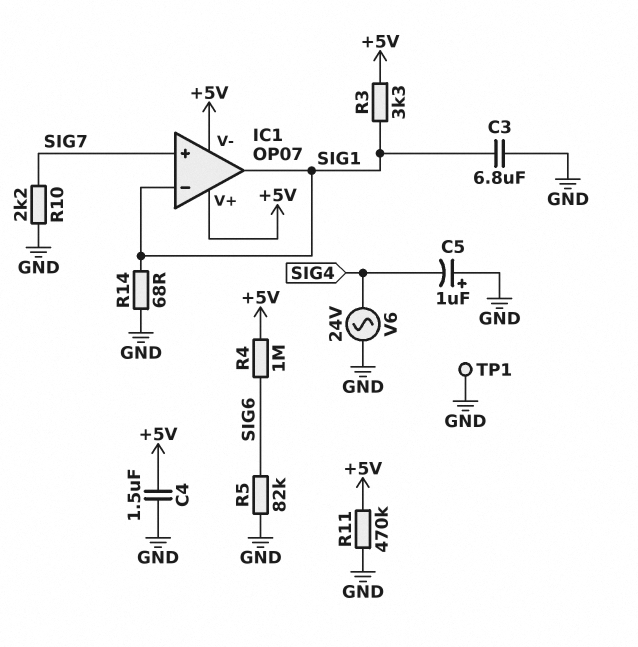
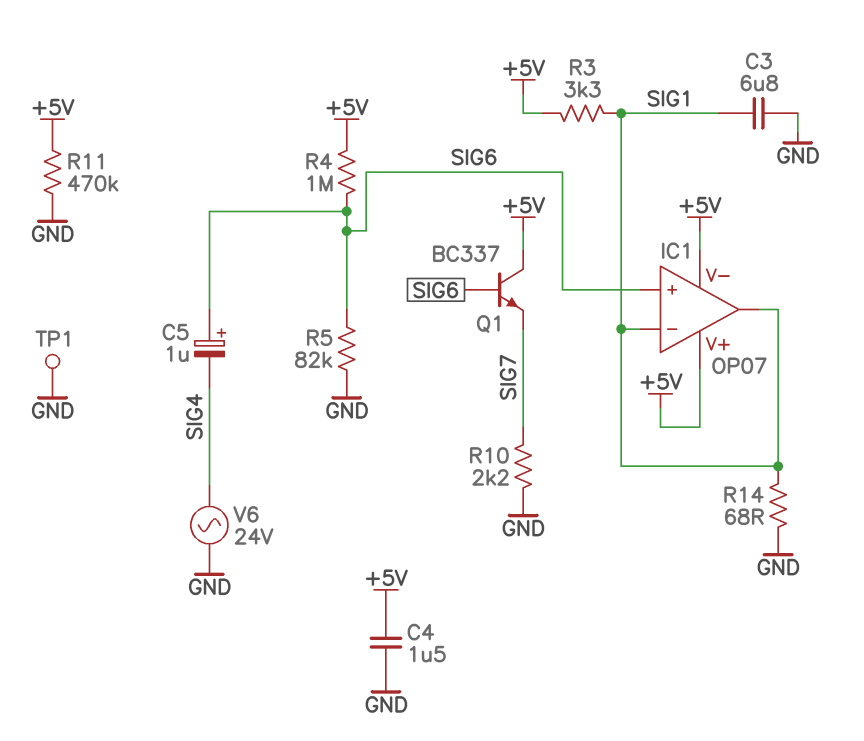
C5: 1uF (plus GND, minus SIG4) -> 1uF (plus SIG6, minus SIG4)
IC1 pin in+: SIG7 -> SIG6
Q1: none -> NPN BC337 (B SIG6, C +5V, E SIG7)

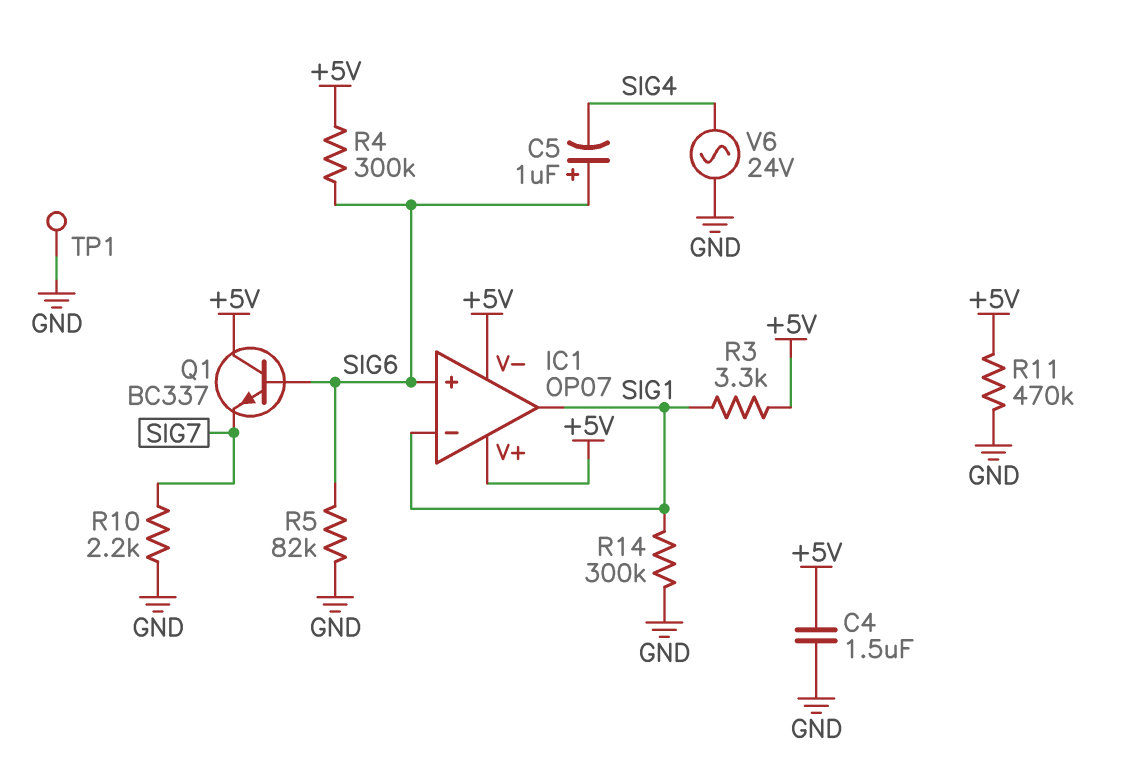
C3: 6.8uF (GND, SIG1) -> none
R4: 1M (+5V, SIG6) -> 300k (+5V, SIG6)
R14: 68 (GND, SIG1) -> 300k (GND, SIG1)

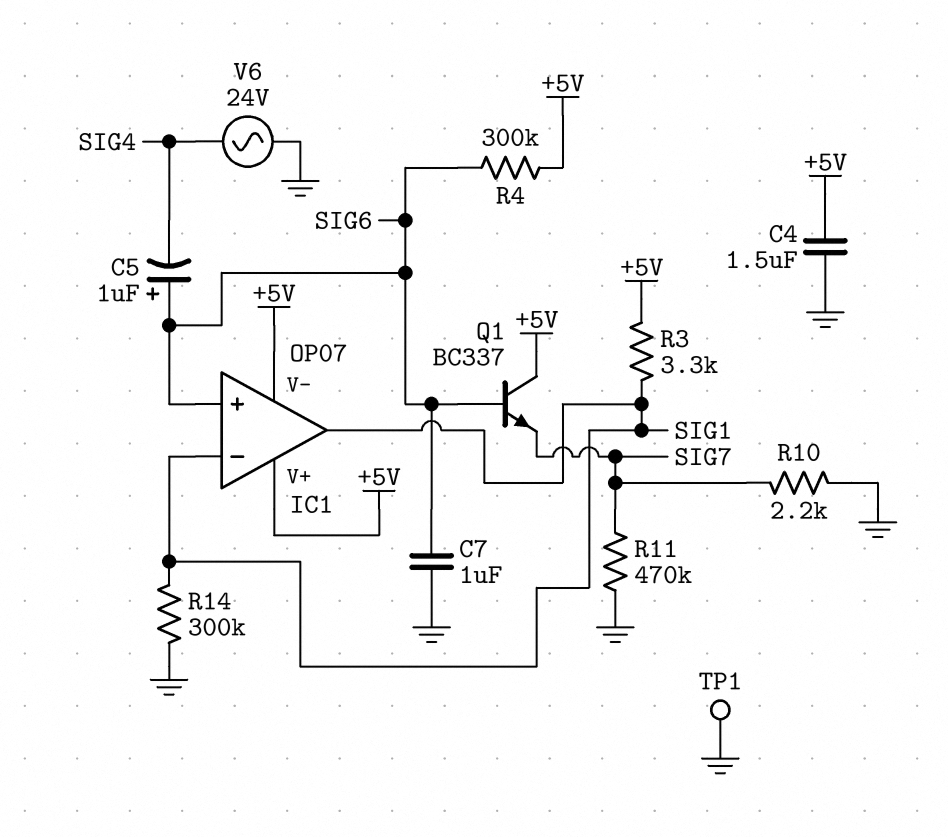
C7: none -> 1uF (GND, SIG6)
R5: 82k (GND, SIG6) -> none
R11: 470k (+5V, GND) -> 470k (GND, SIG7)

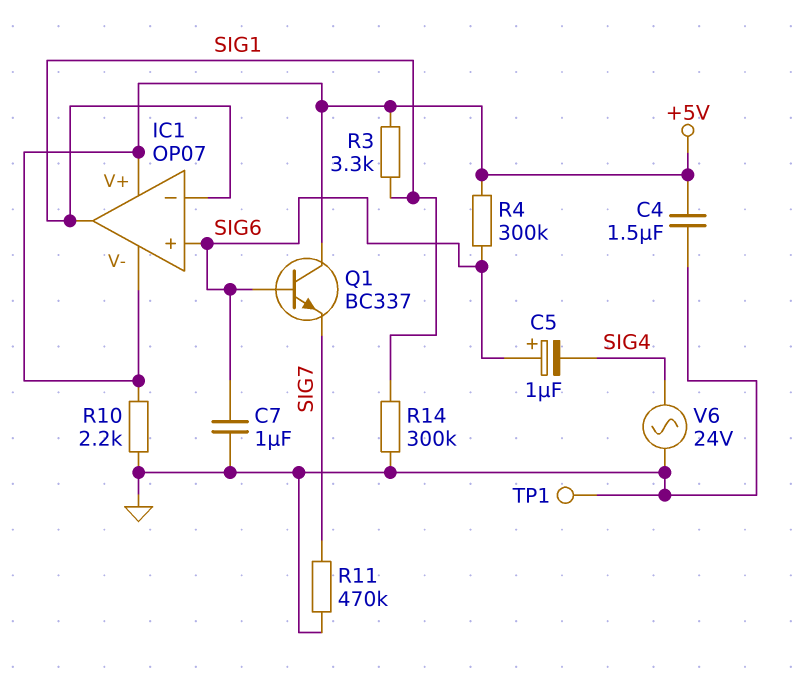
R10: 2.2k (GND, SIG7) -> 2.2k (+5V, GND)

